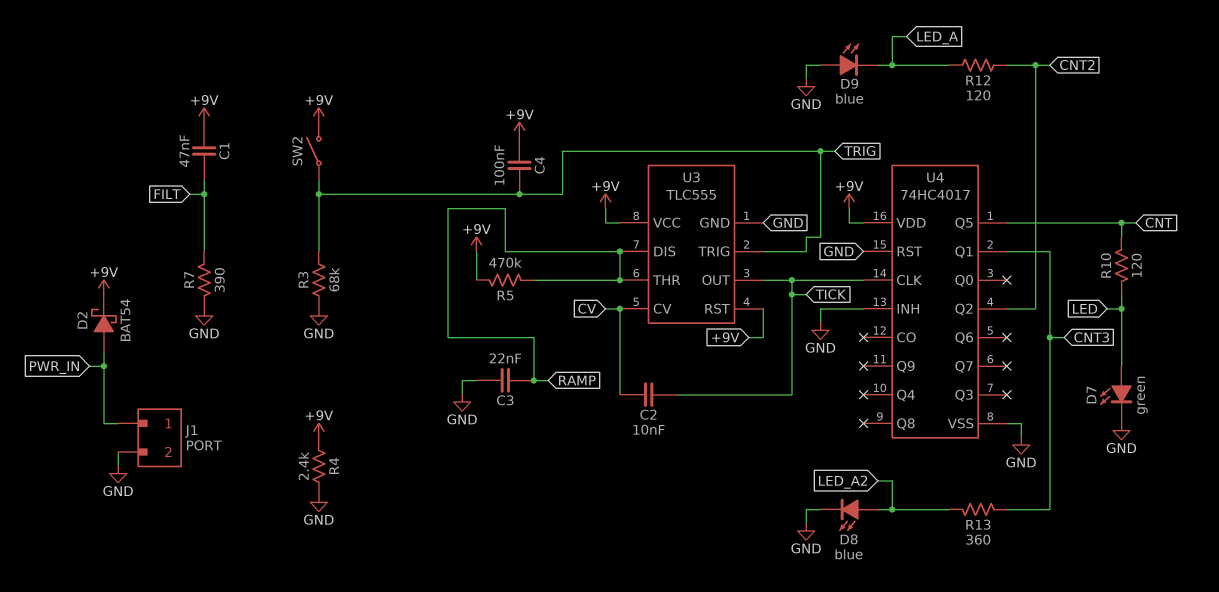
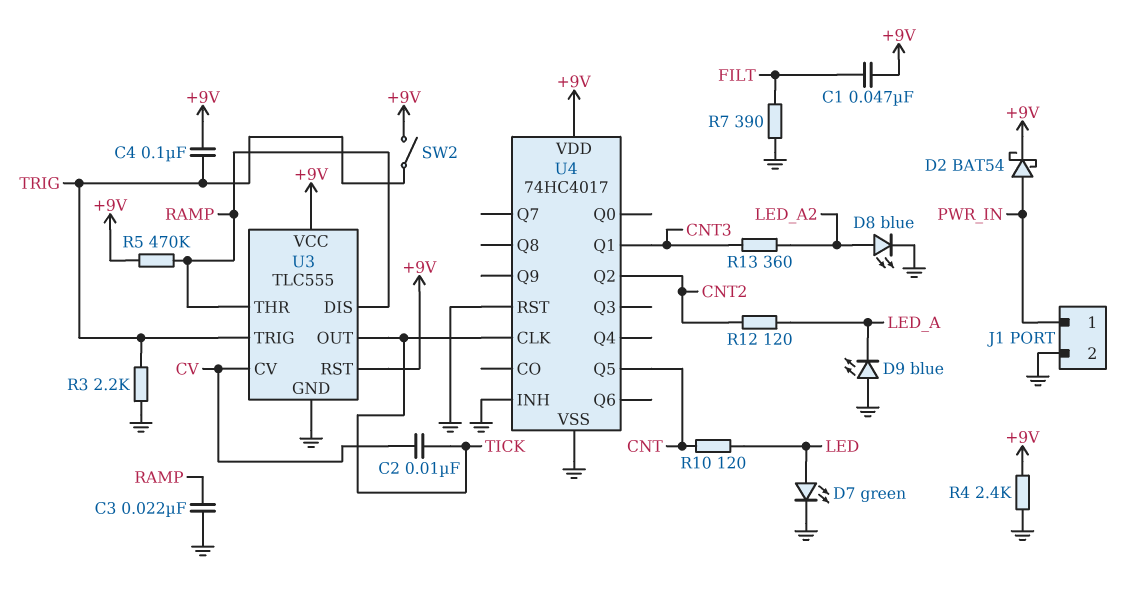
R3: 68k (GND, TRIG) -> 2.2k (GND, TRIG)

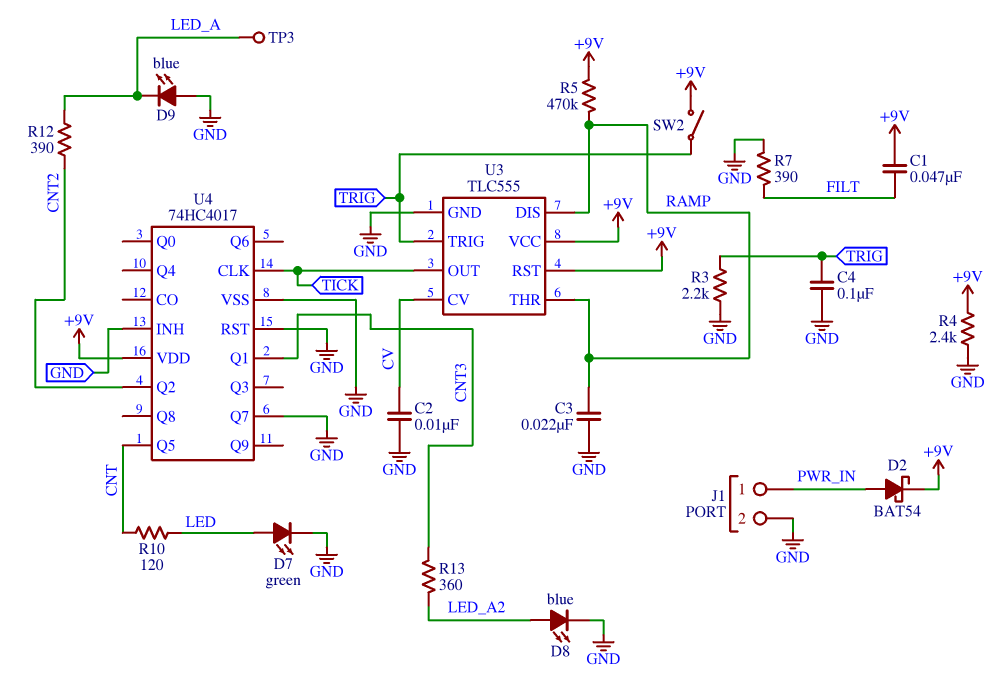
C2: 10nF (CV, TICK) -> 10nF (CV, GND)
C4: 100nF (+9V, TRIG) -> 100nF (GND, TRIG)
R12: 120 (CNT2, LED_A) -> 390 (CNT2, LED_A)
TP3: none -> test point (LED_A)
U4 pin Q7: none -> GND

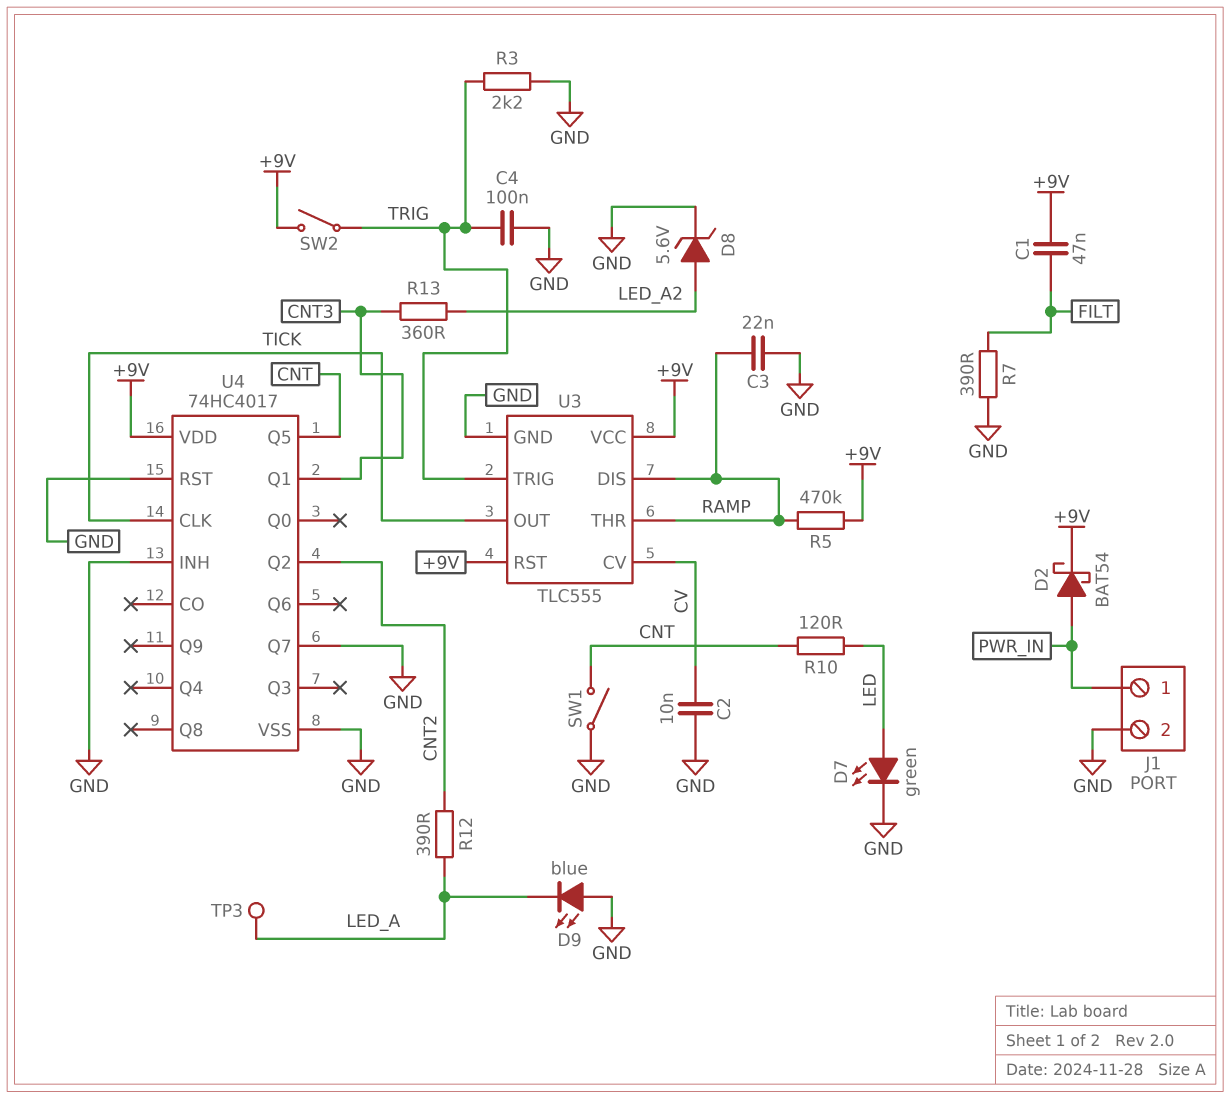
D8: LED blue (A LED_A2, K GND) -> zener 5.6V (A LED_A2, K GND)
R4: 2.4k (+9V, GND) -> none
SW1: none -> switch (CNT, GND)

